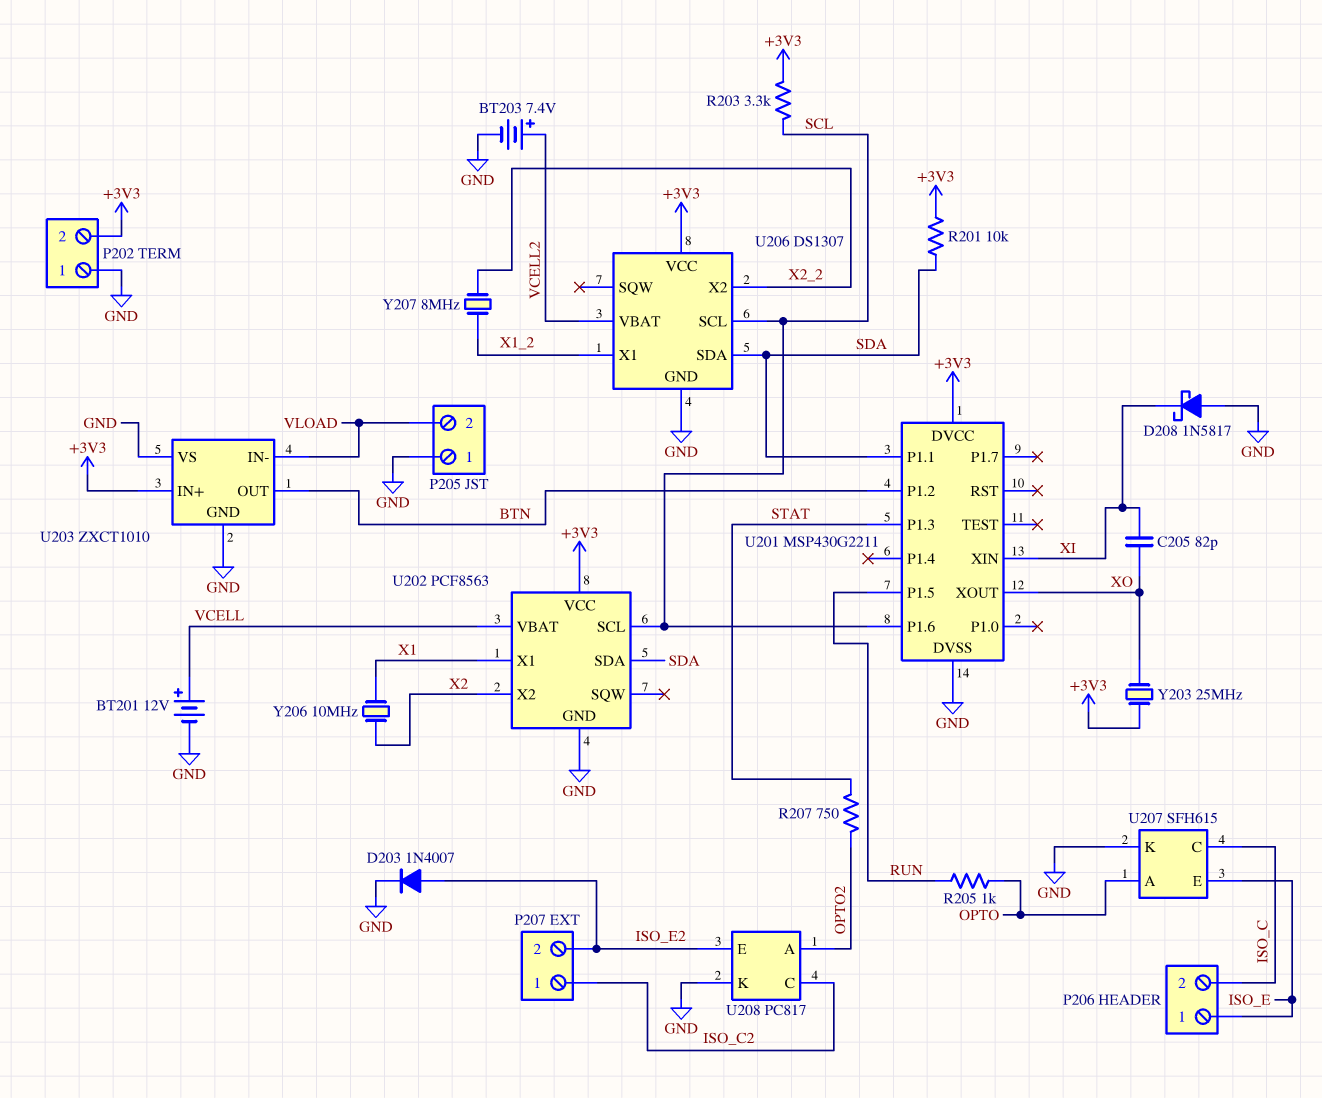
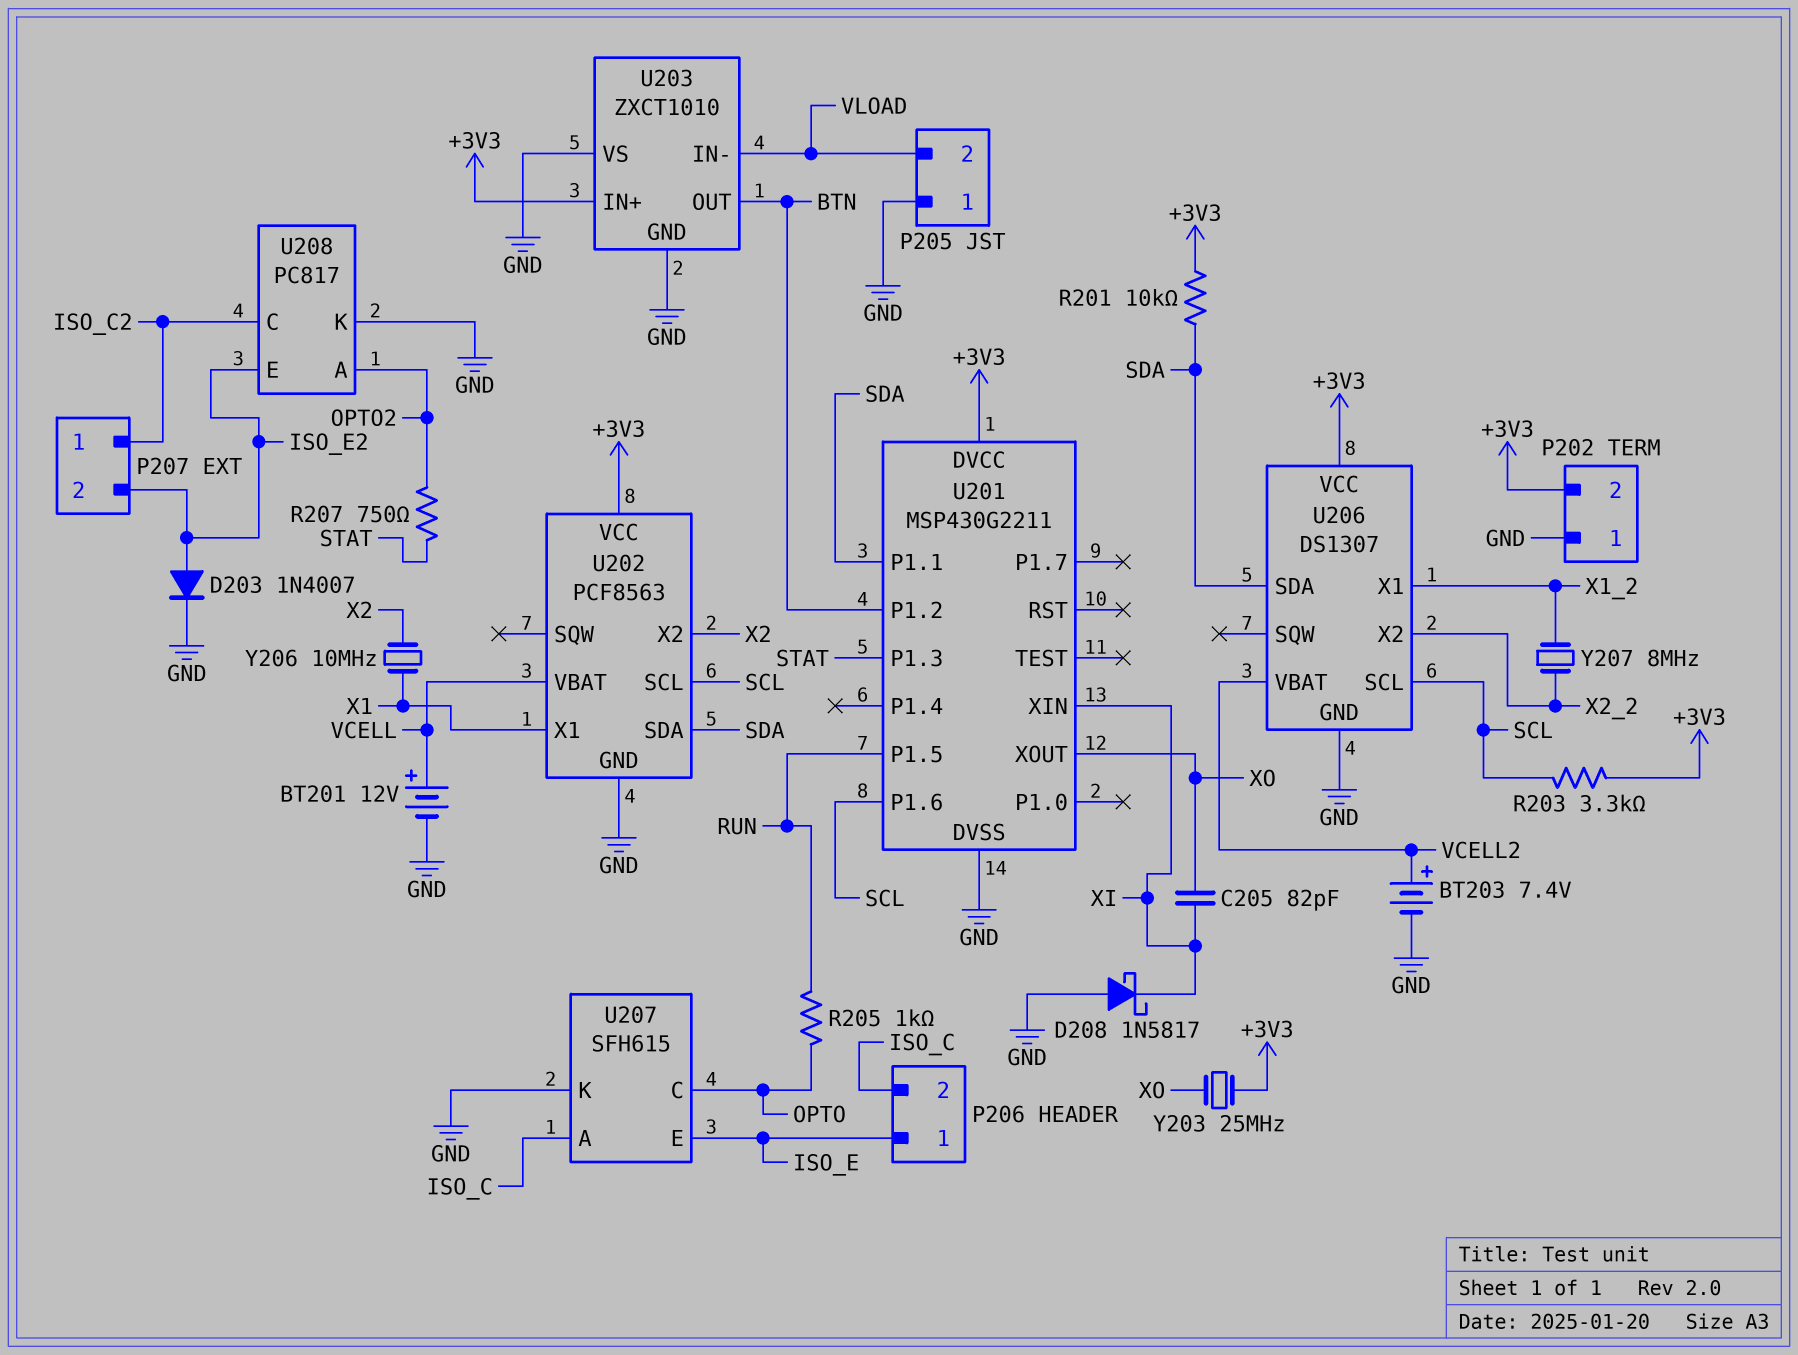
U207 pin A: OPTO -> ISO_C
U207 pin C: ISO_C -> OPTO

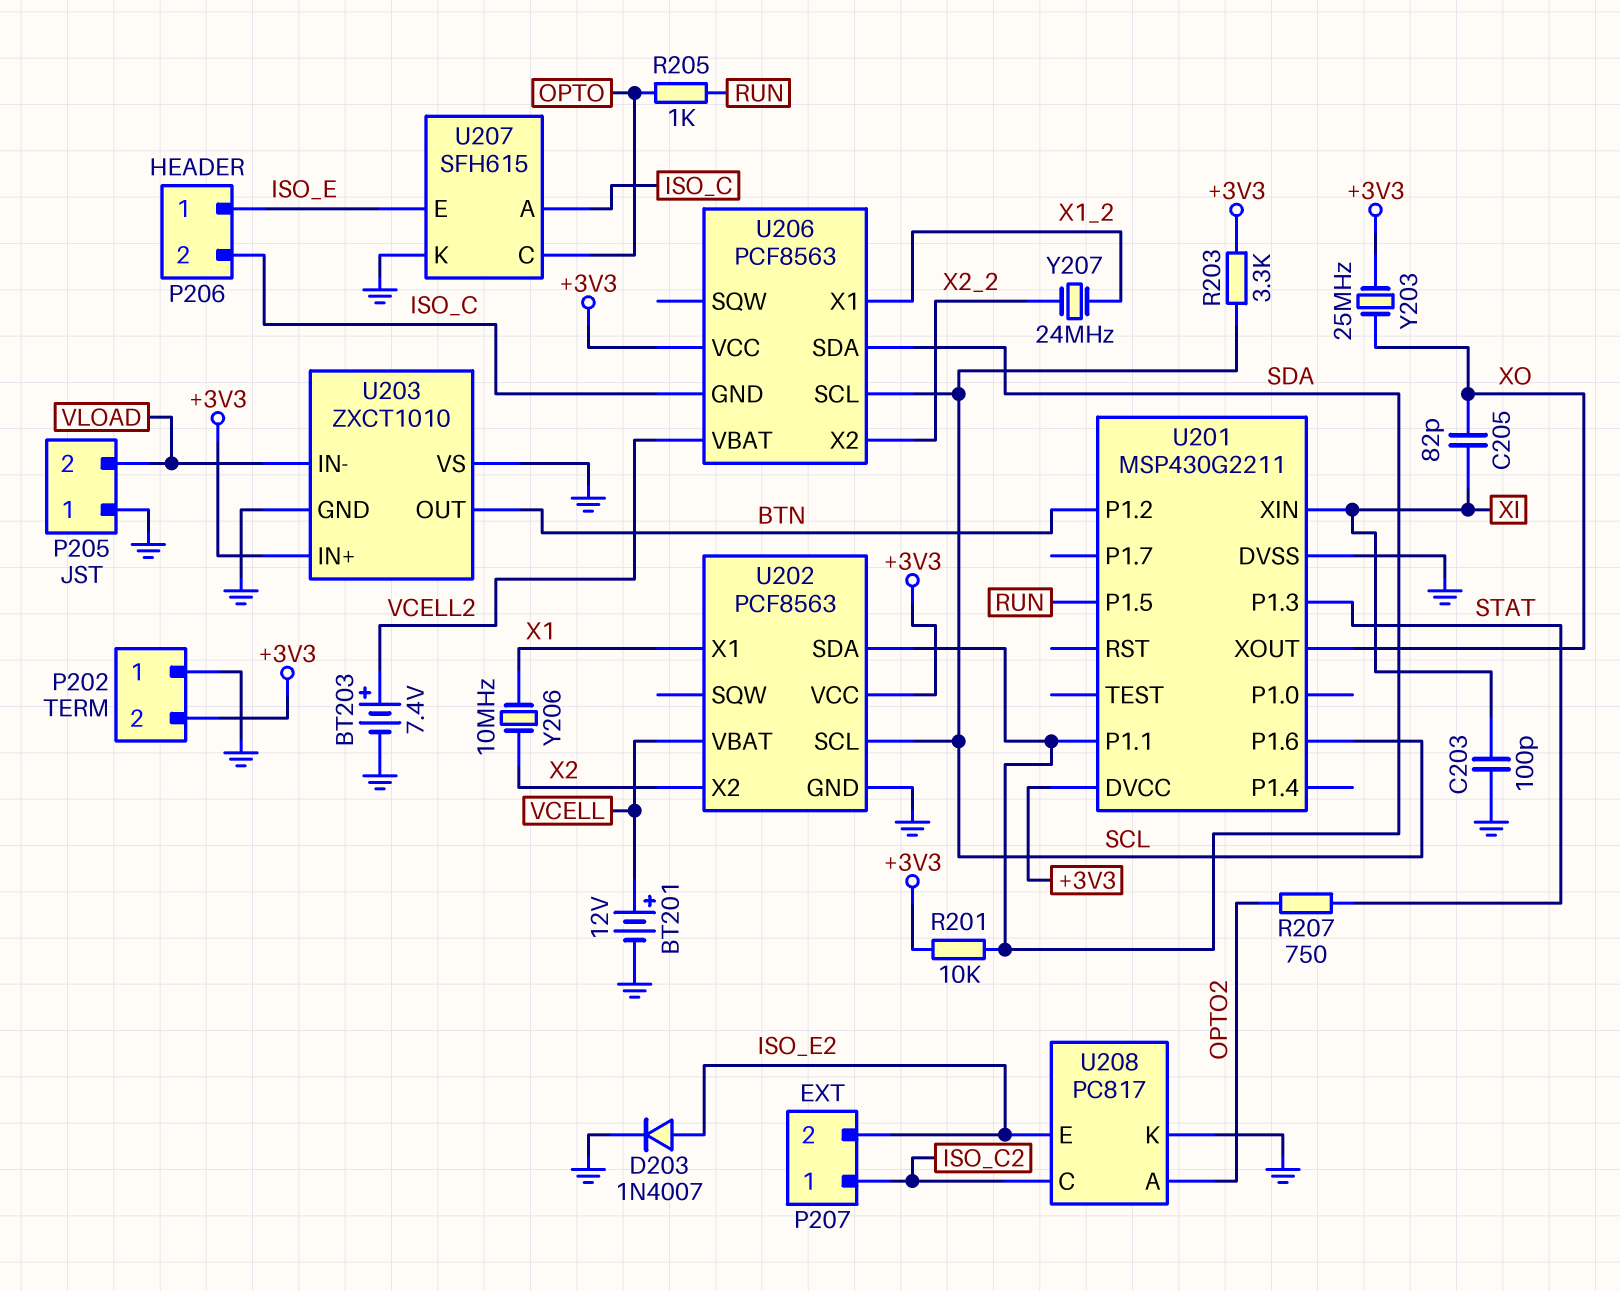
C203: none -> 100pF (GND, XI)
D208: schottky 1N5817 (A GND, K XI) -> none
U206: DS1307 -> PCF8563
U206 pin GND: GND -> ISO_C
Y207: 8MHz (X1_2, X2_2) -> 24MHz (X1_2, X2_2)

